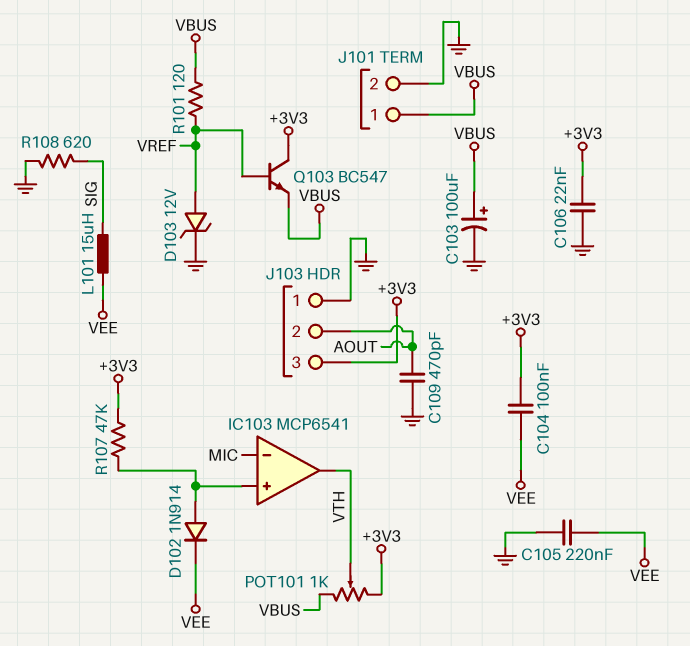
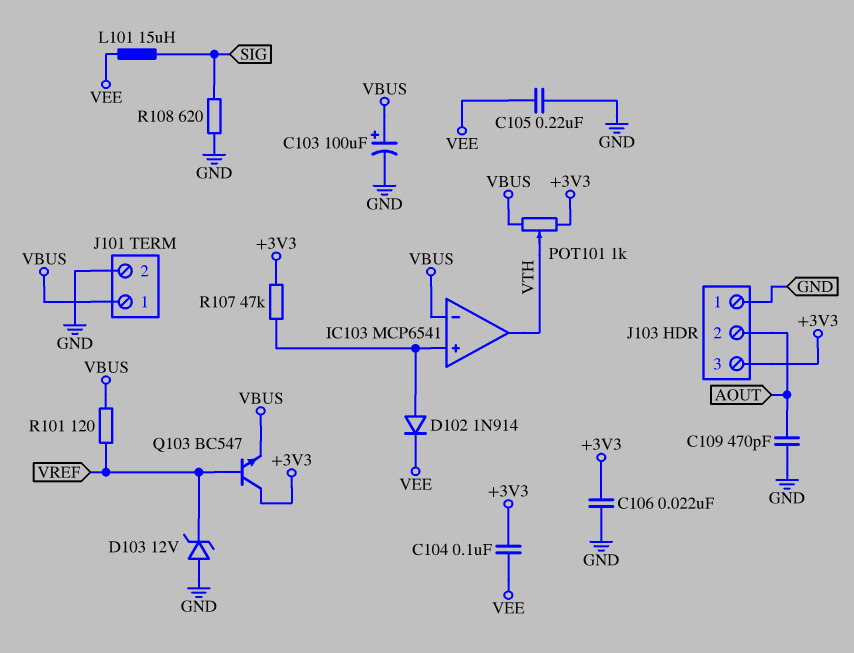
D103: zener 12V (A VREF, K GND) -> zener 12V (A GND, K VREF)
IC103 pin in-: MIC -> VBUS

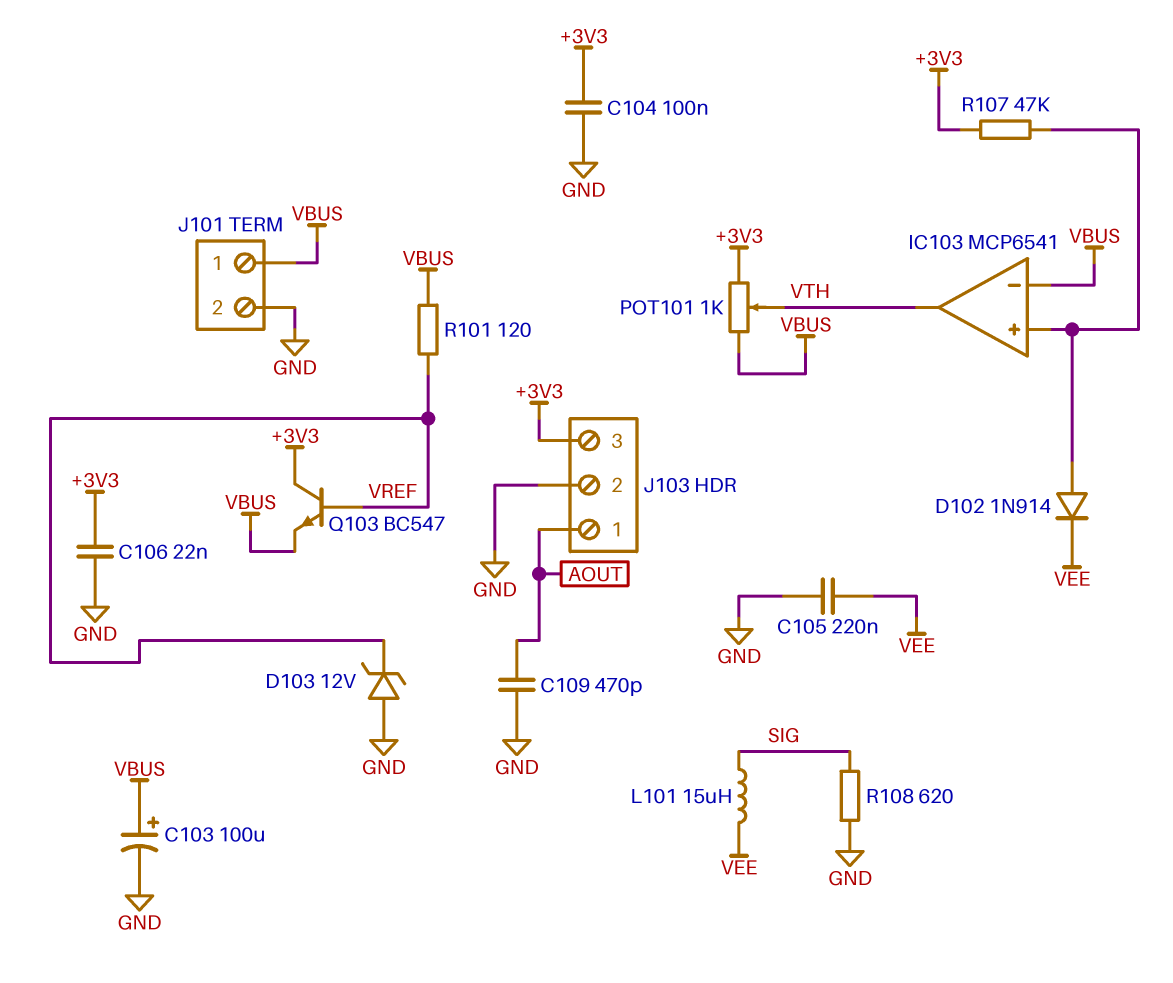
C104: 100nF (+3V3, VEE) -> 100nF (+3V3, GND)
J103 pin 1: GND -> AOUT
J103 pin 2: AOUT -> GND

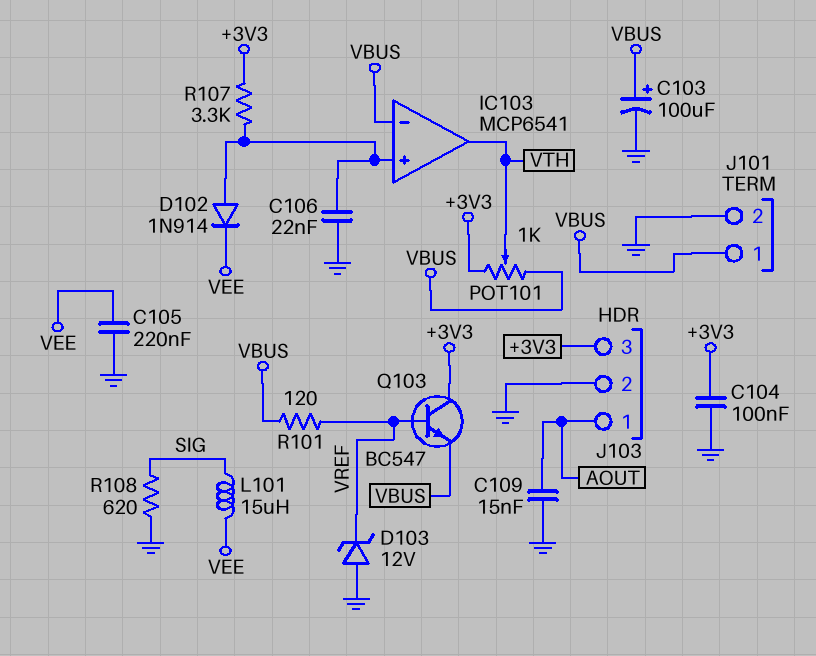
C106: 22nF (+3V3, GND) -> 22nF (GND, IC103/in+)
C109: 470pF (AOUT, GND) -> 15nF (AOUT, GND)
R107: 47k (+3V3, IC103/in+) -> 3.3k (+3V3, IC103/in+)

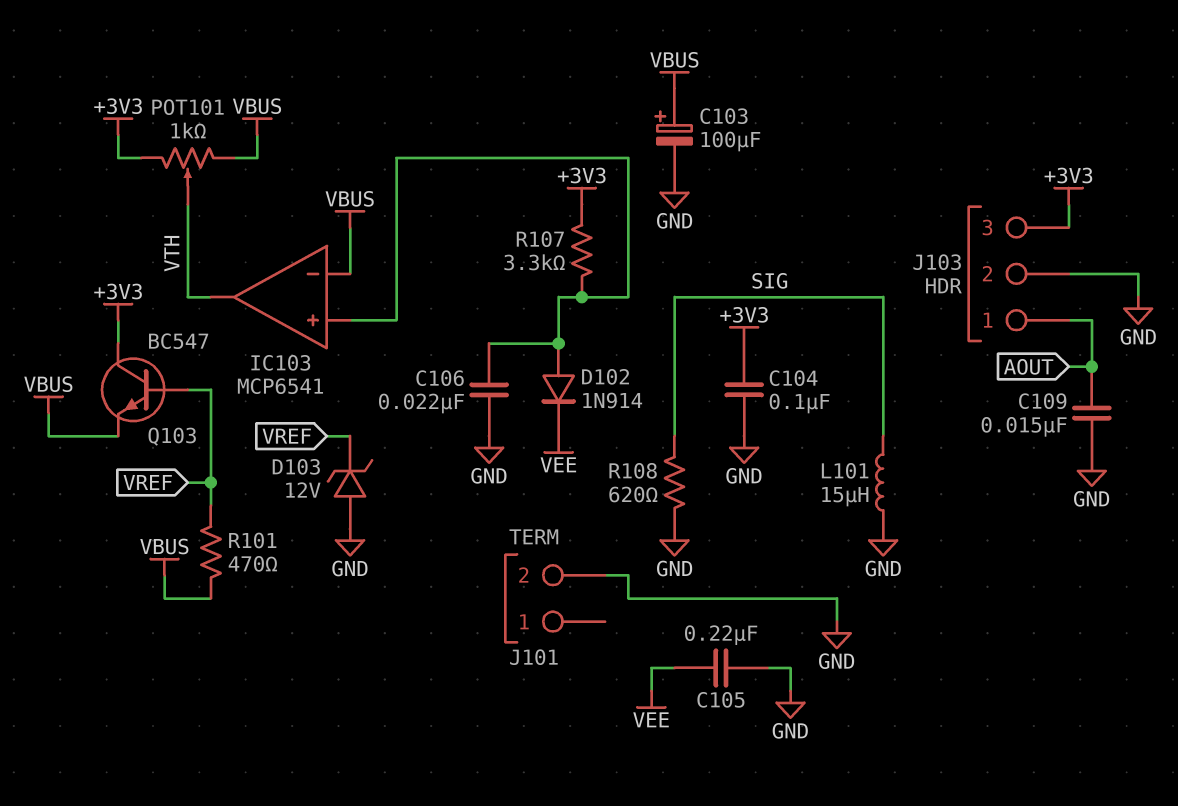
J101 pin 1: VBUS -> none
L101: 15uH (SIG, VEE) -> 15uH (GND, SIG)
R101: 120 (VBUS, VREF) -> 470 (VBUS, VREF)

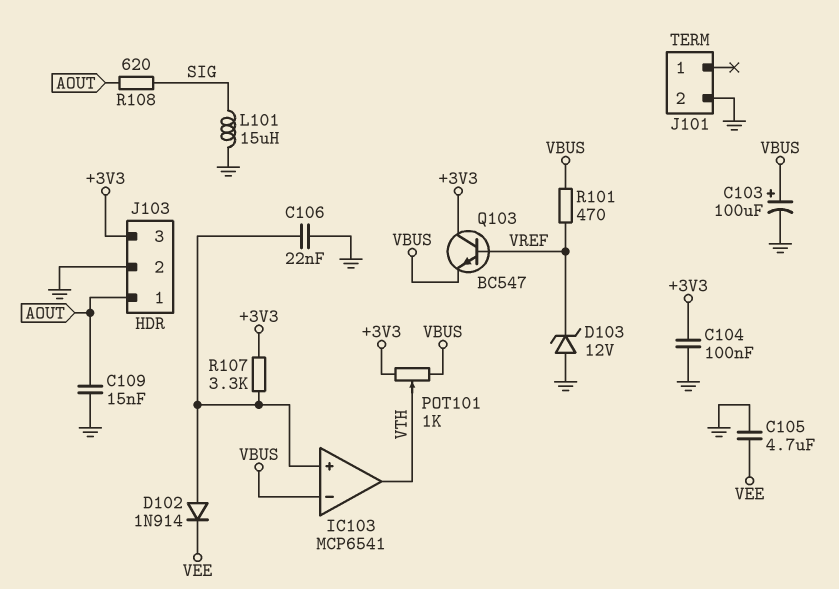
C105: 220nF (GND, VEE) -> 4.7uF (GND, VEE)
R108: 620 (GND, SIG) -> 620 (AOUT, SIG)

